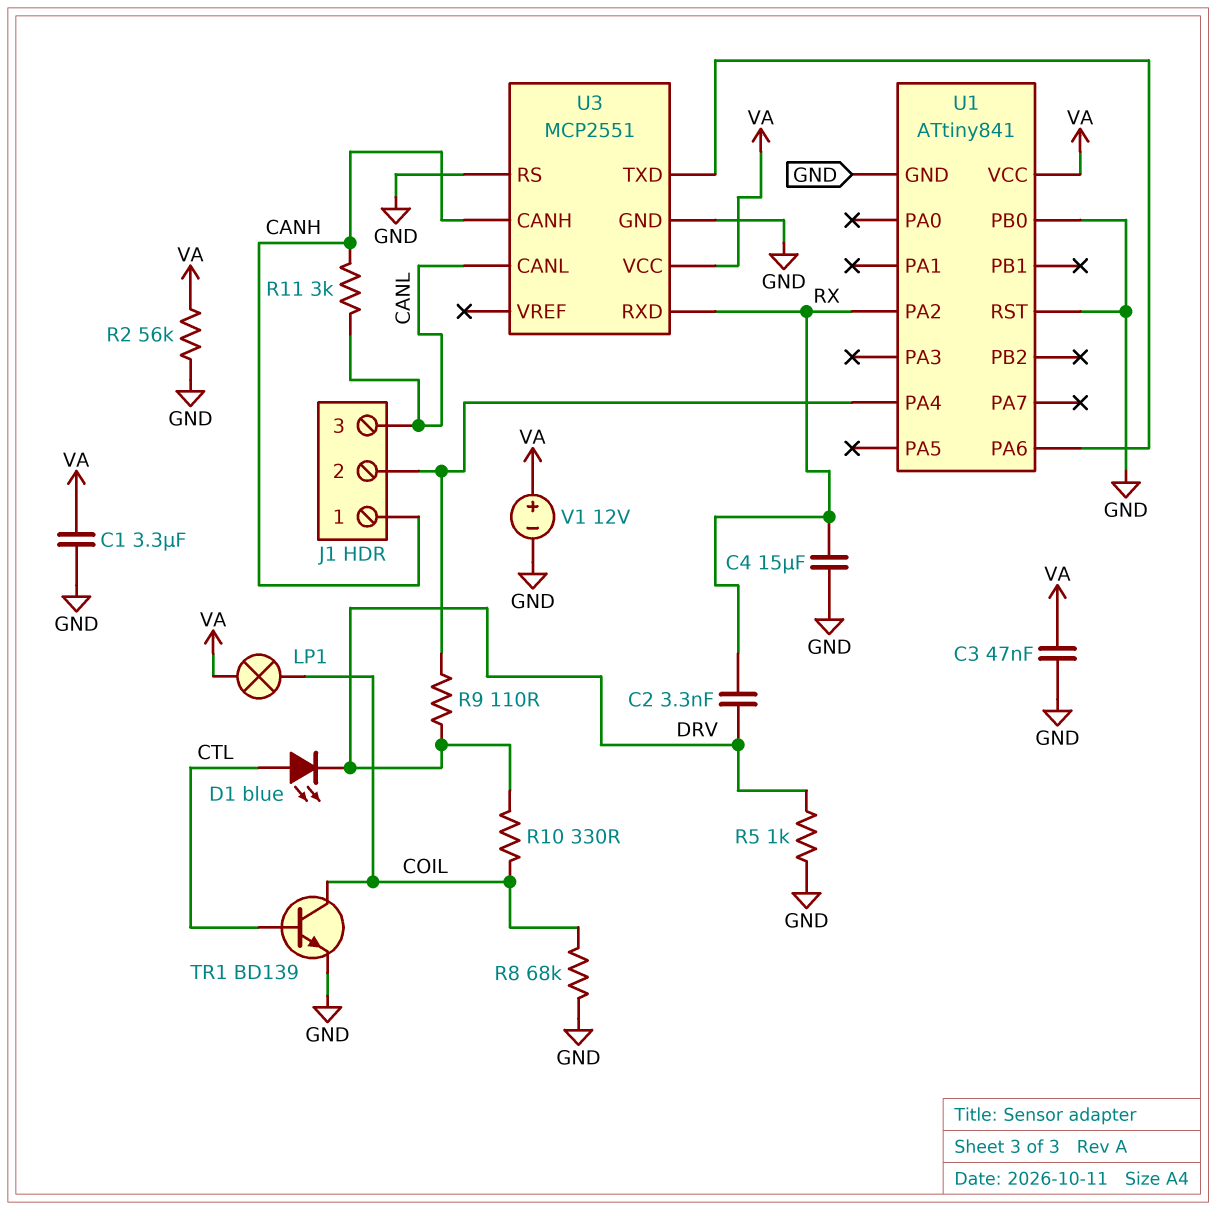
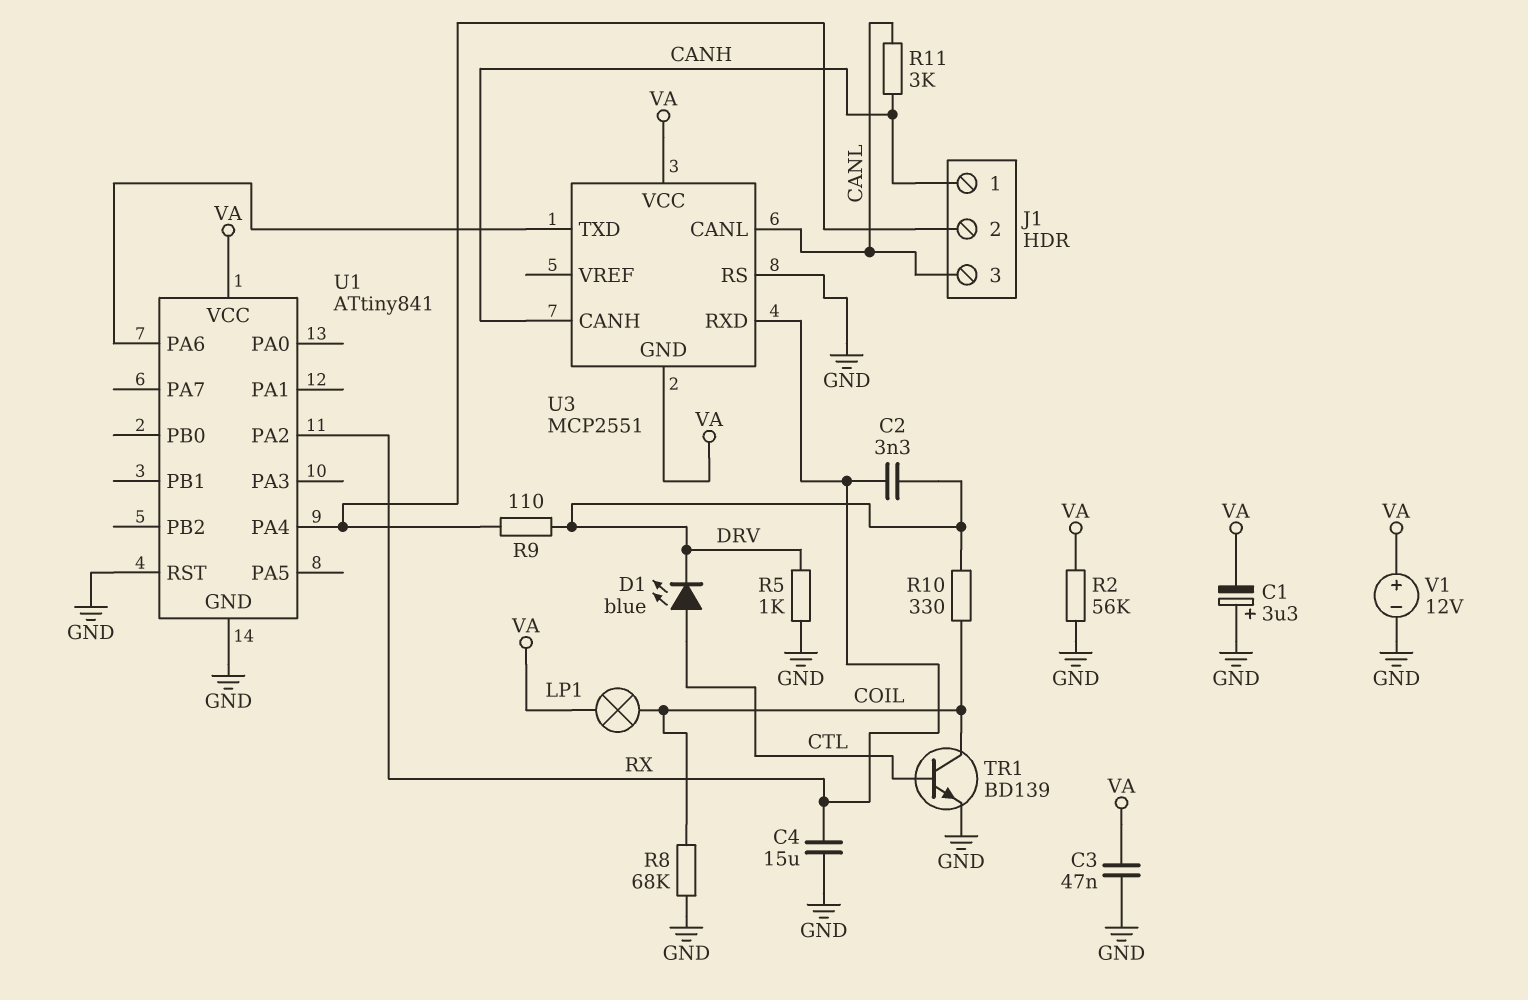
C1: 3.3uF (GND, VA) -> 3.3uF (plus GND, minus VA)
U1 pin PB0: GND -> none
U3 pin GND: GND -> VA

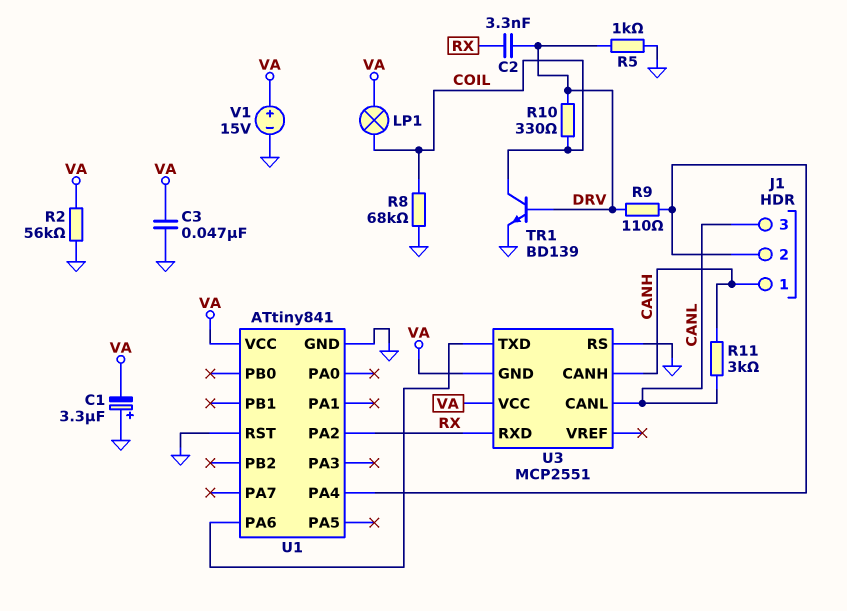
C4: 15uF (GND, RX) -> none
D1: LED blue (A CTL, K DRV) -> none
TR1: NPN BD139 (B CTL, C COIL, E GND) -> NPN BD139 (B DRV, C COIL, E GND)
V1: 12V (plus VA, minus GND) -> 15V (plus VA, minus GND)

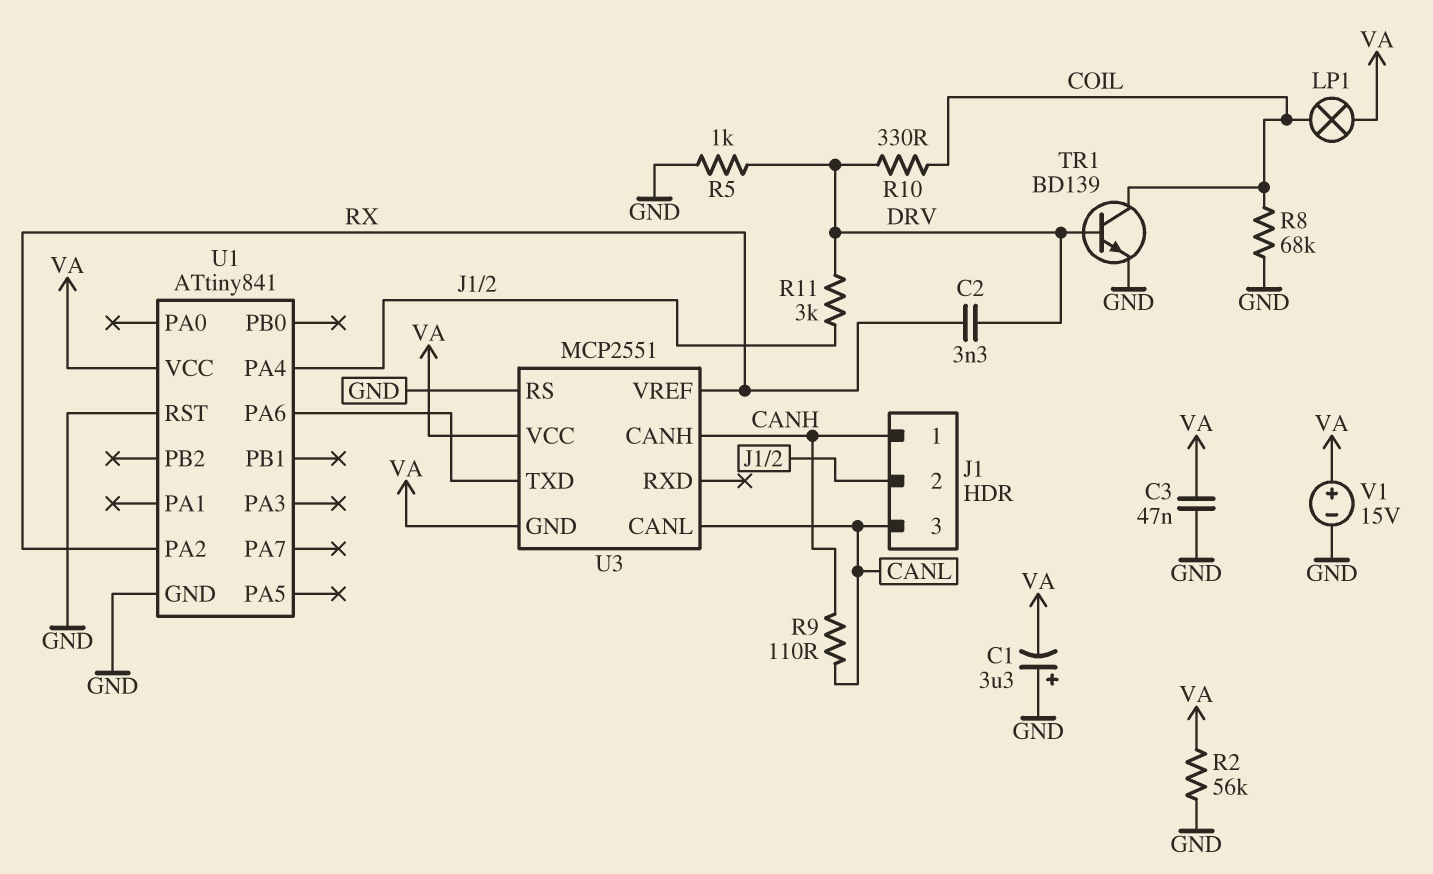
R9: 110 (DRV, J1/2) -> 110 (CANH, CANL)
R11: 3k (CANH, CANL) -> 3k (DRV, J1/2)
U3 pin RXD: RX -> none
U3 pin VREF: none -> RX

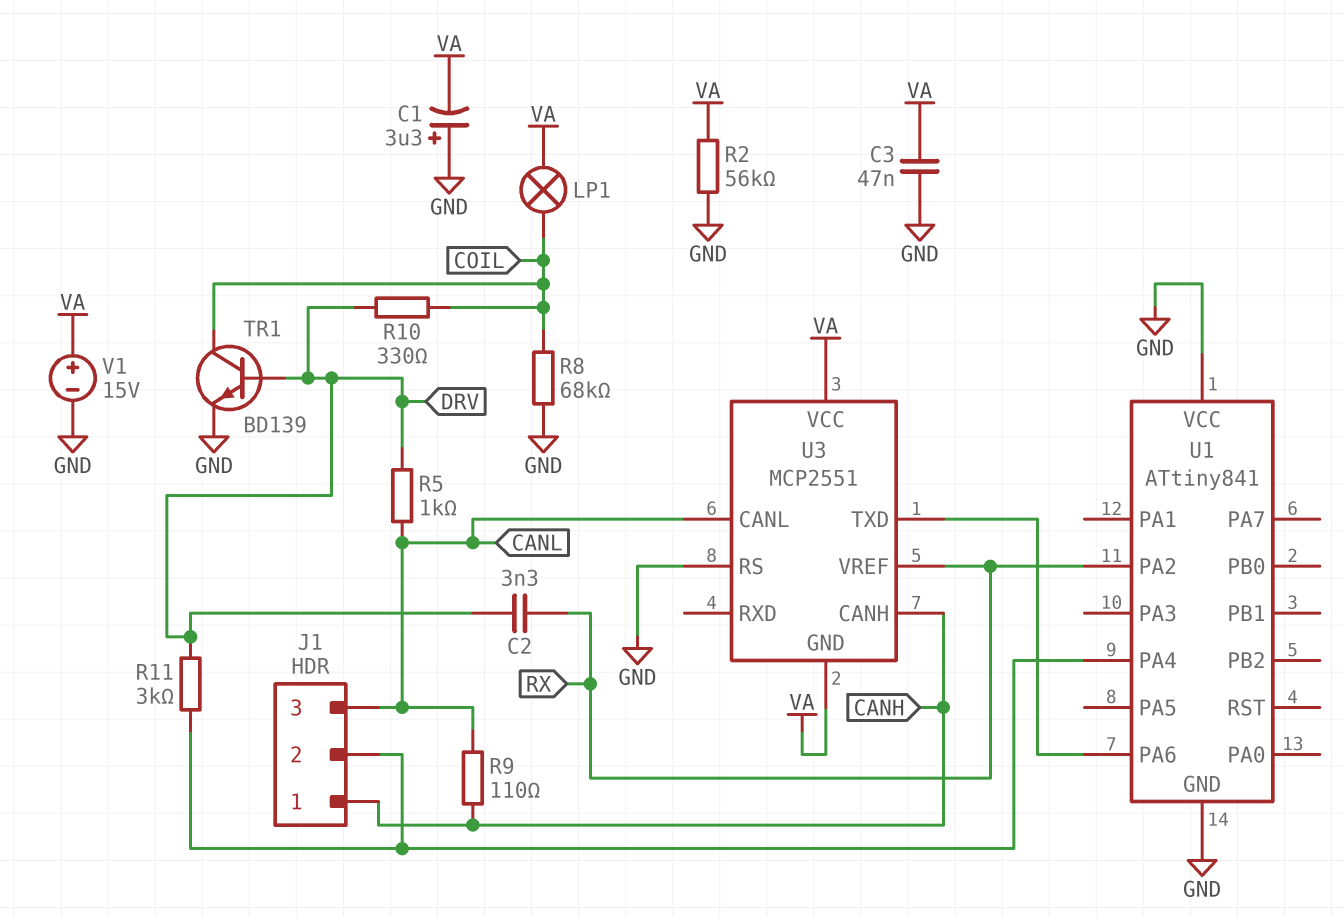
R5: 1k (DRV, GND) -> 1k (CANL, DRV)
U1 pin RST: GND -> none
U1 pin VCC: VA -> GND

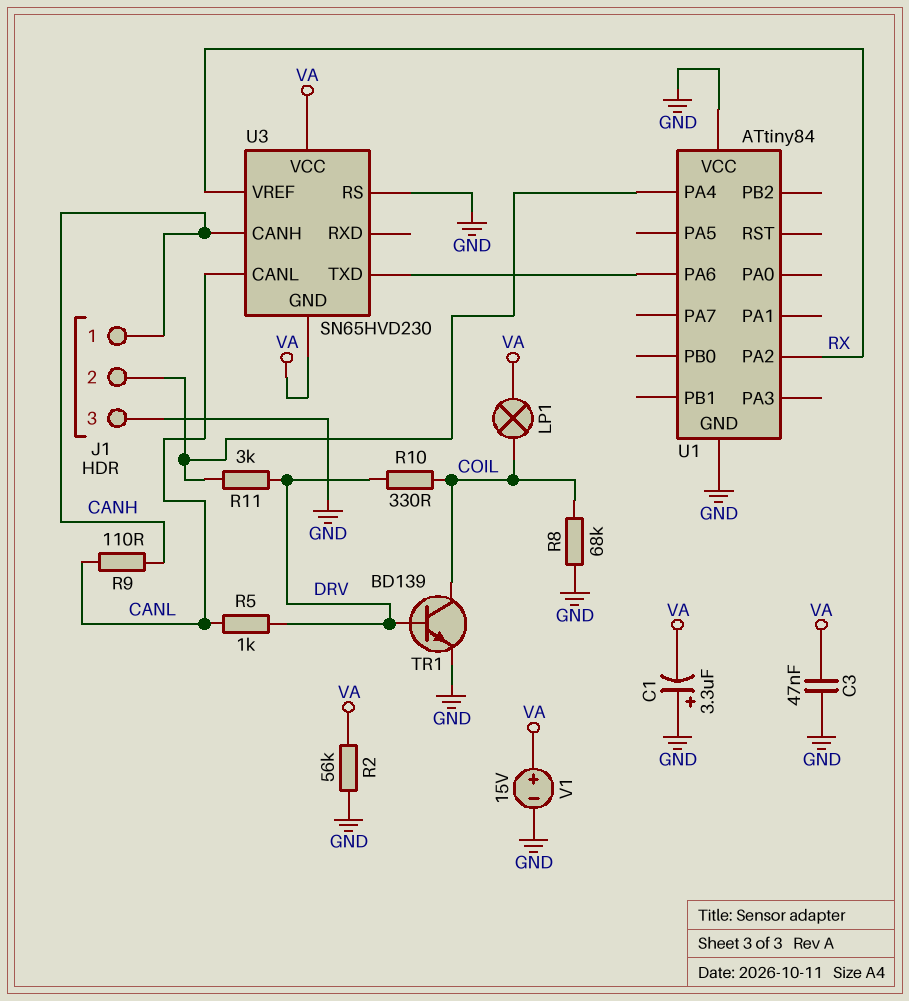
C2: 3.3nF (DRV, RX) -> none
J1 pin 3: CANL -> GND
U1: ATtiny841 -> ATtiny84
U3: MCP2551 -> SN65HVD230

